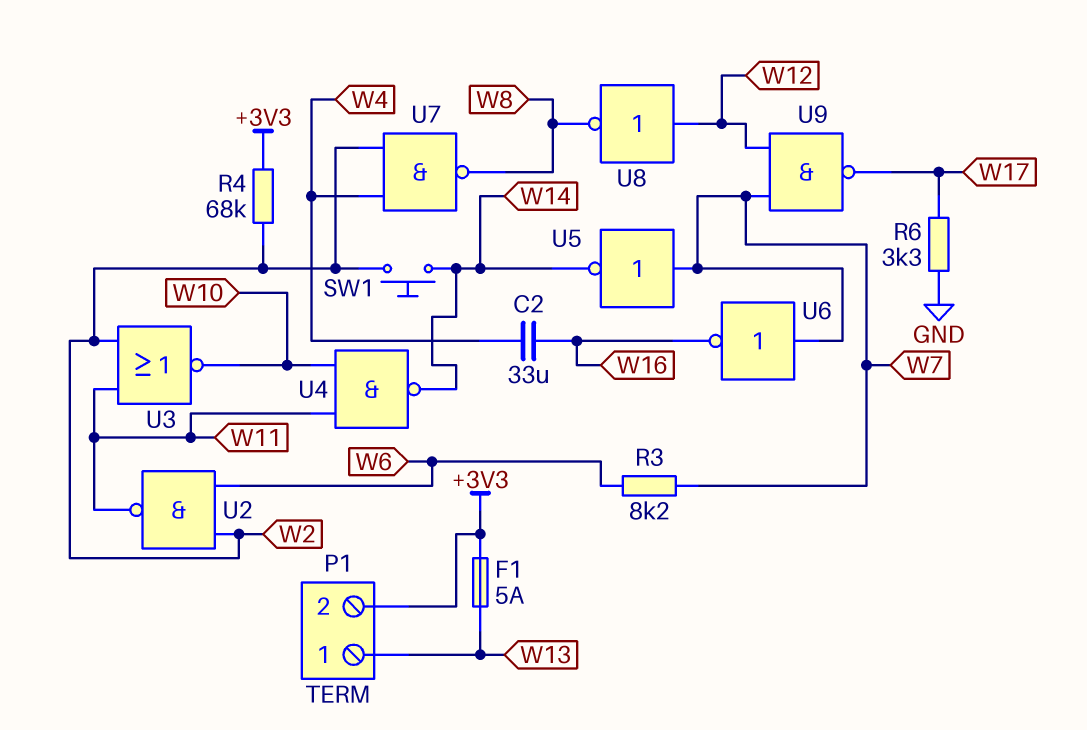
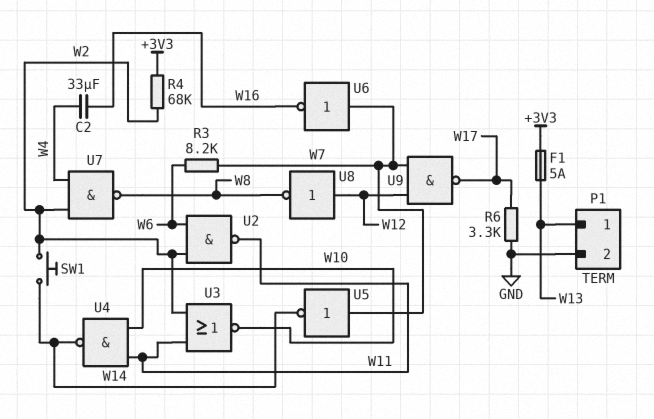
P1 pin 2: +3V3 -> GND

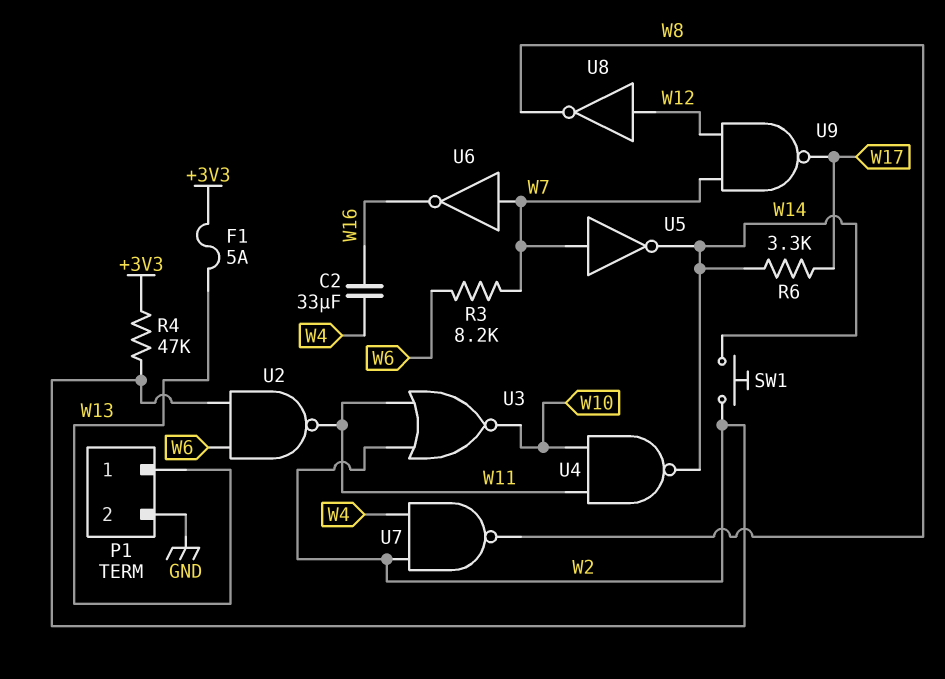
R4: 68k (+3V3, W2) -> 47k (+3V3, W2)
R6: 3.3k (GND, W17) -> 3.3k (W14, W17)

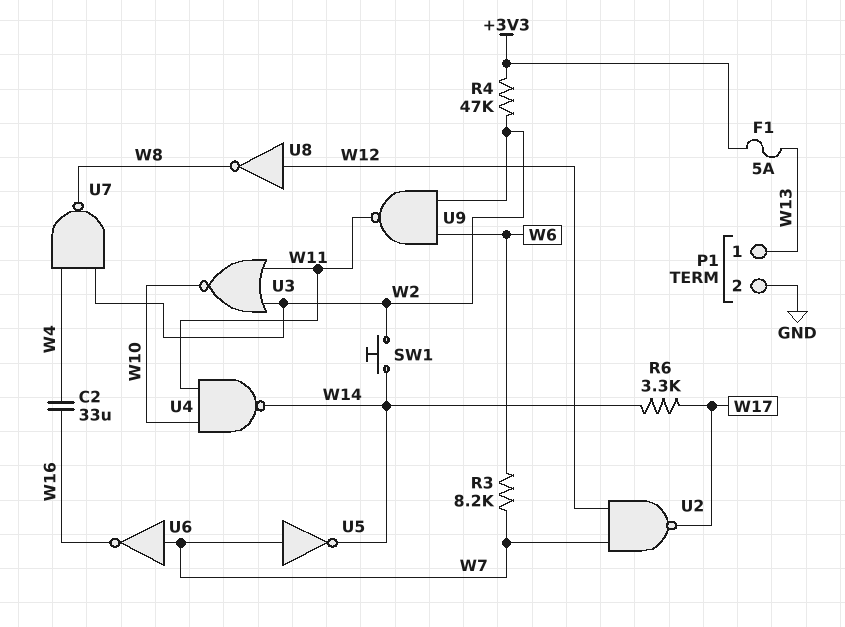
U2: NAND (in W2, in W6, out W11) -> NAND (in W7, in W12, out W17)
U9: NAND (in W7, in W12, out W17) -> NAND (in W2, in W6, out W11)

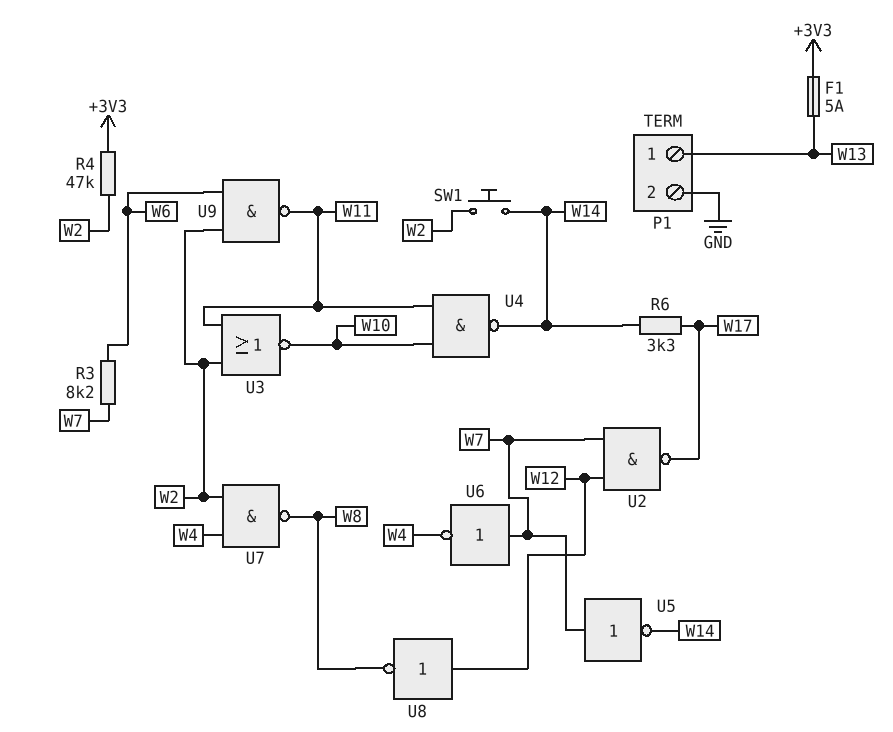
C2: 33uF (W4, W16) -> none
U6: NOT (in W7, out W16) -> NOT (in W7, out W4)

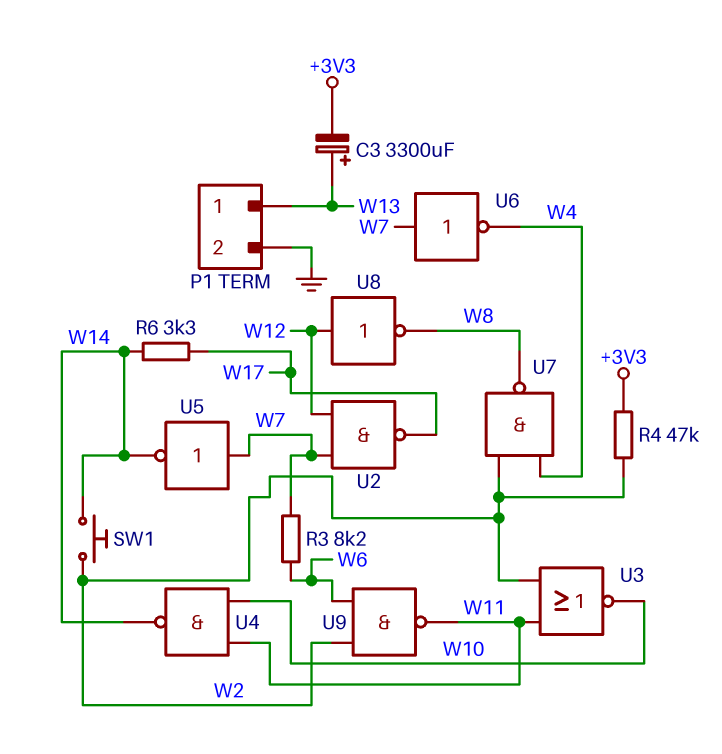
C3: none -> 3300uF (plus W13, minus +3V3)
F1: 5A (+3V3, W13) -> none

